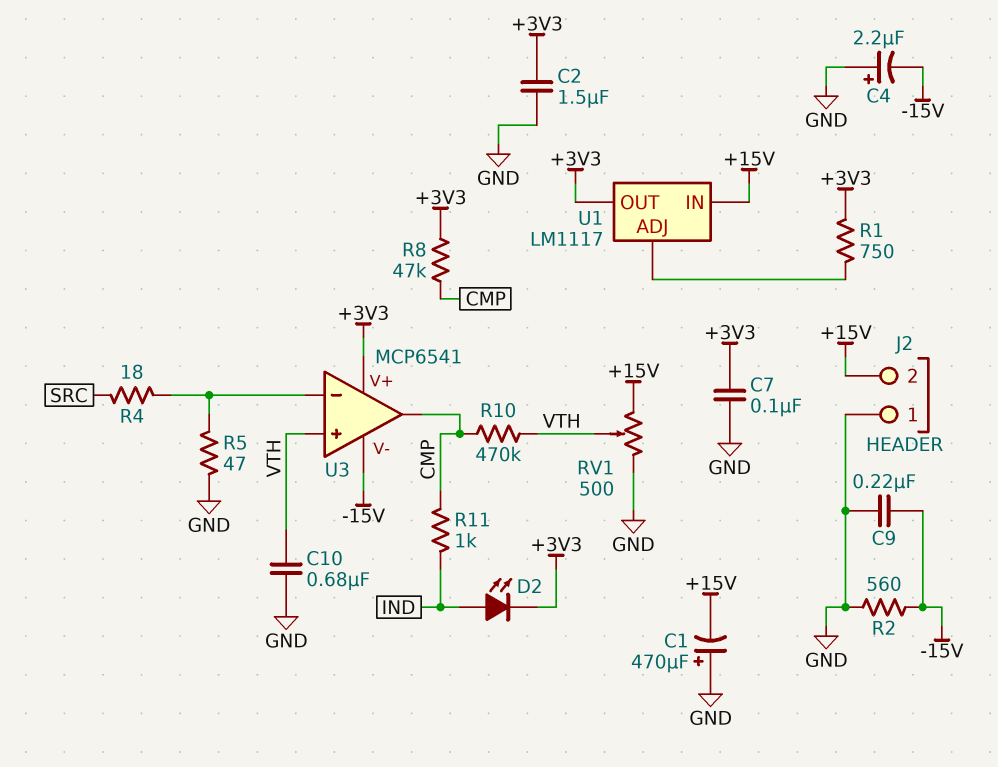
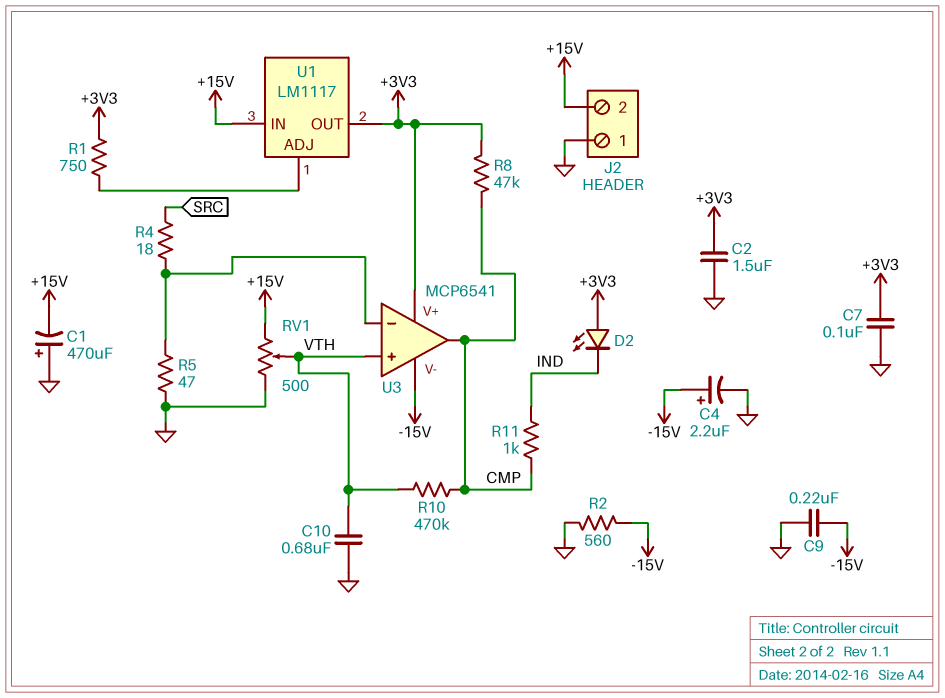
C4: 2.2uF (plus GND, minus -15V) -> 2.2uF (plus -15V, minus GND)
D2: LED (A IND, K +3V3) -> LED (A +3V3, K IND)

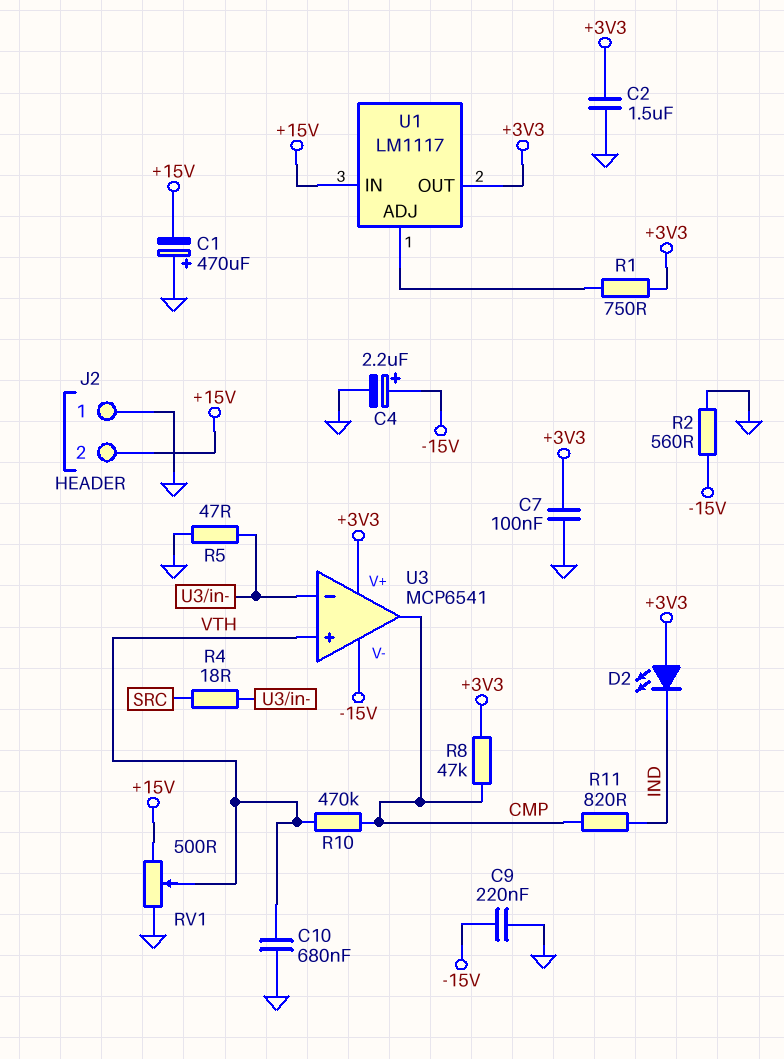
R11: 1k (CMP, IND) -> 820 (CMP, IND)

